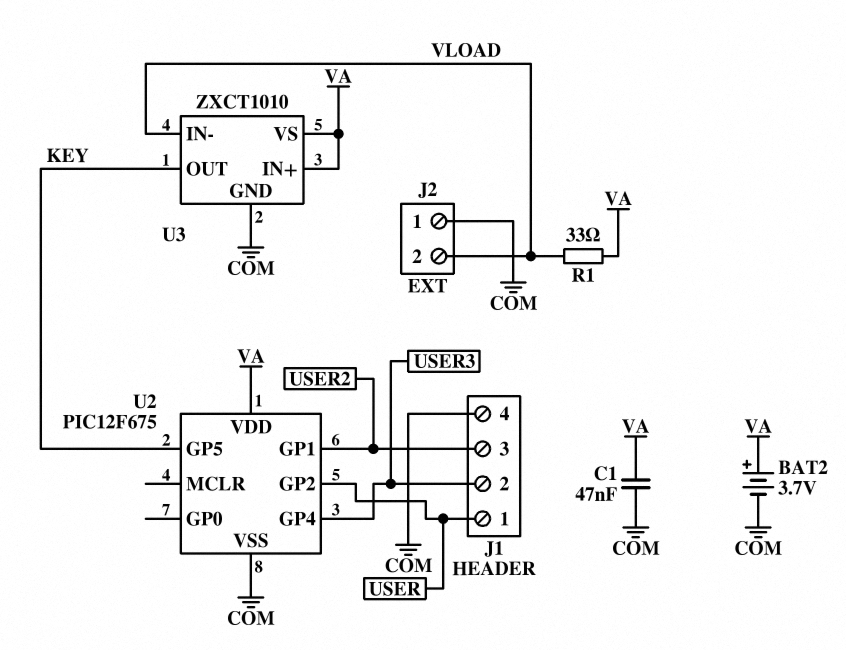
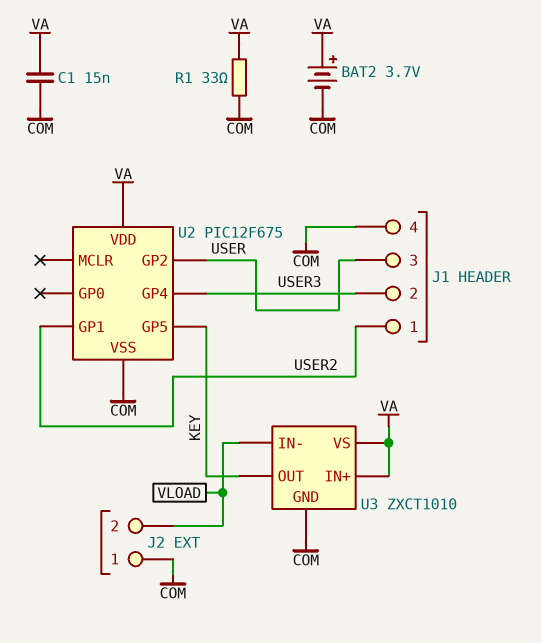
C1: 47nF (COM, VA) -> 15nF (COM, VA)
J1 pin 1: USER -> USER2
J1 pin 3: USER2 -> USER
R1: 33 (VA, VLOAD) -> 33 (COM, VA)

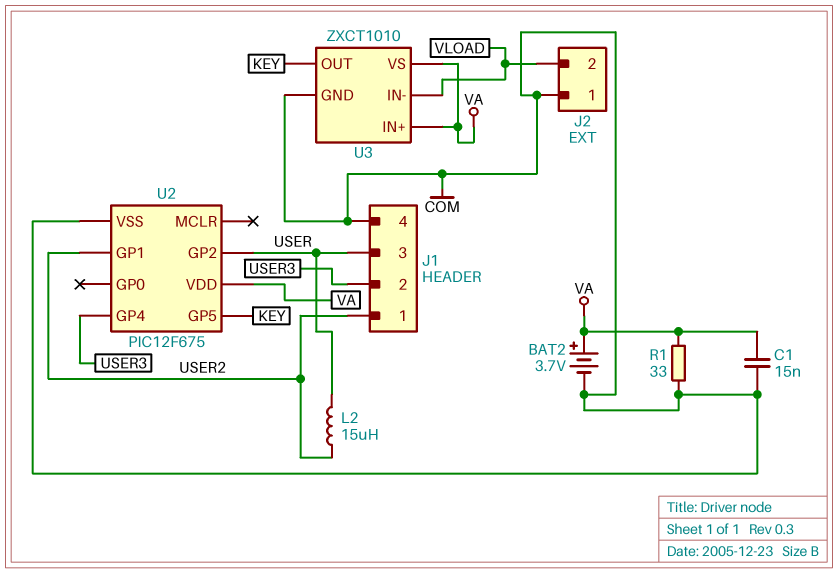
L2: none -> 15uH (USER, USER2)

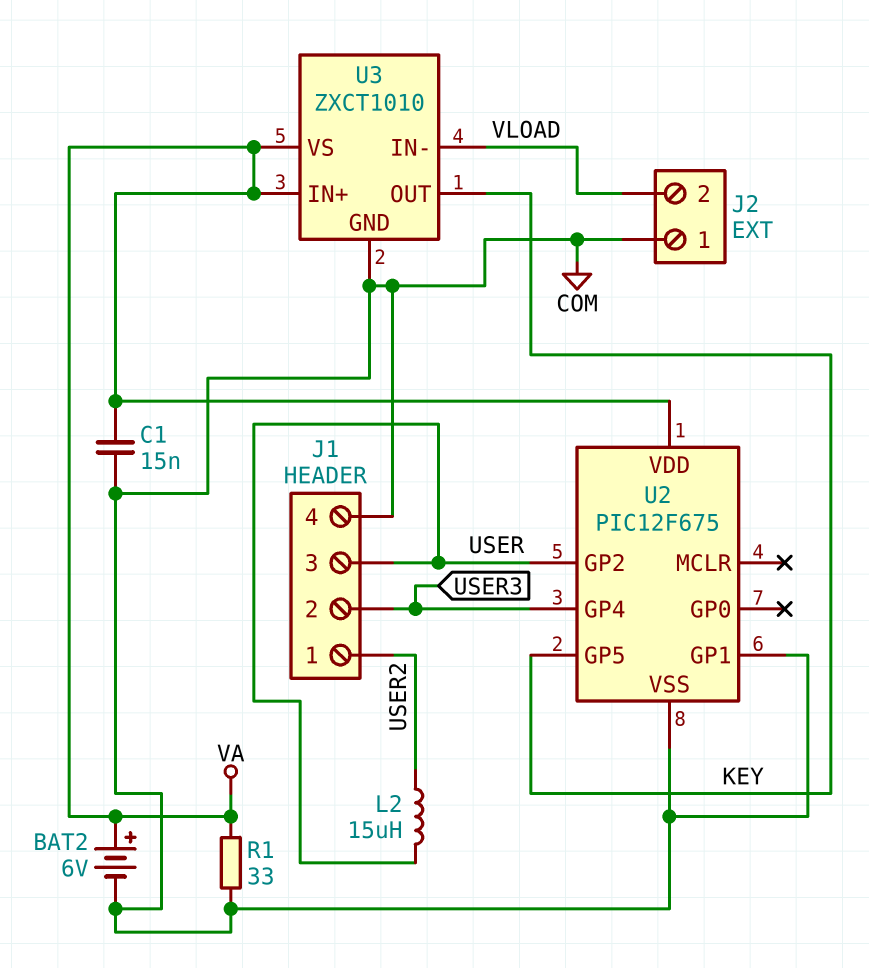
BAT2: 3.7V (plus VA, minus COM) -> 6V (plus VA, minus COM)
U2 pin GP1: USER2 -> COM

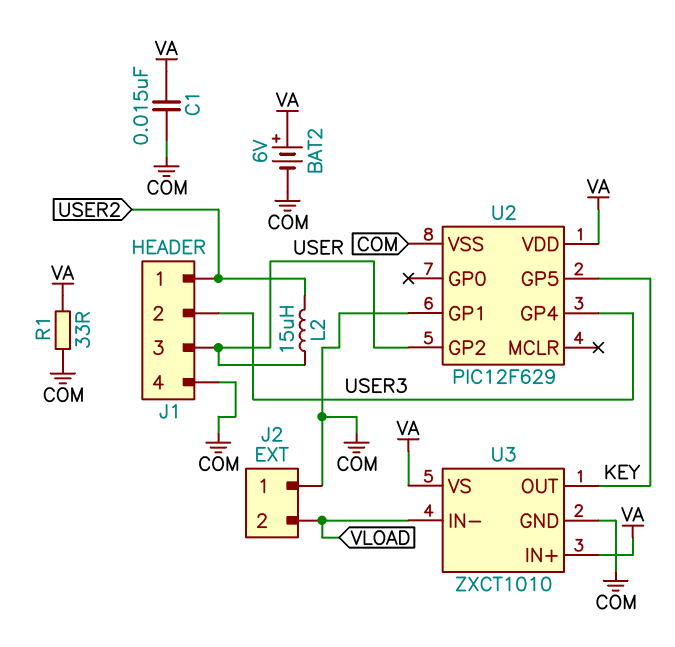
U2: PIC12F675 -> PIC12F629

